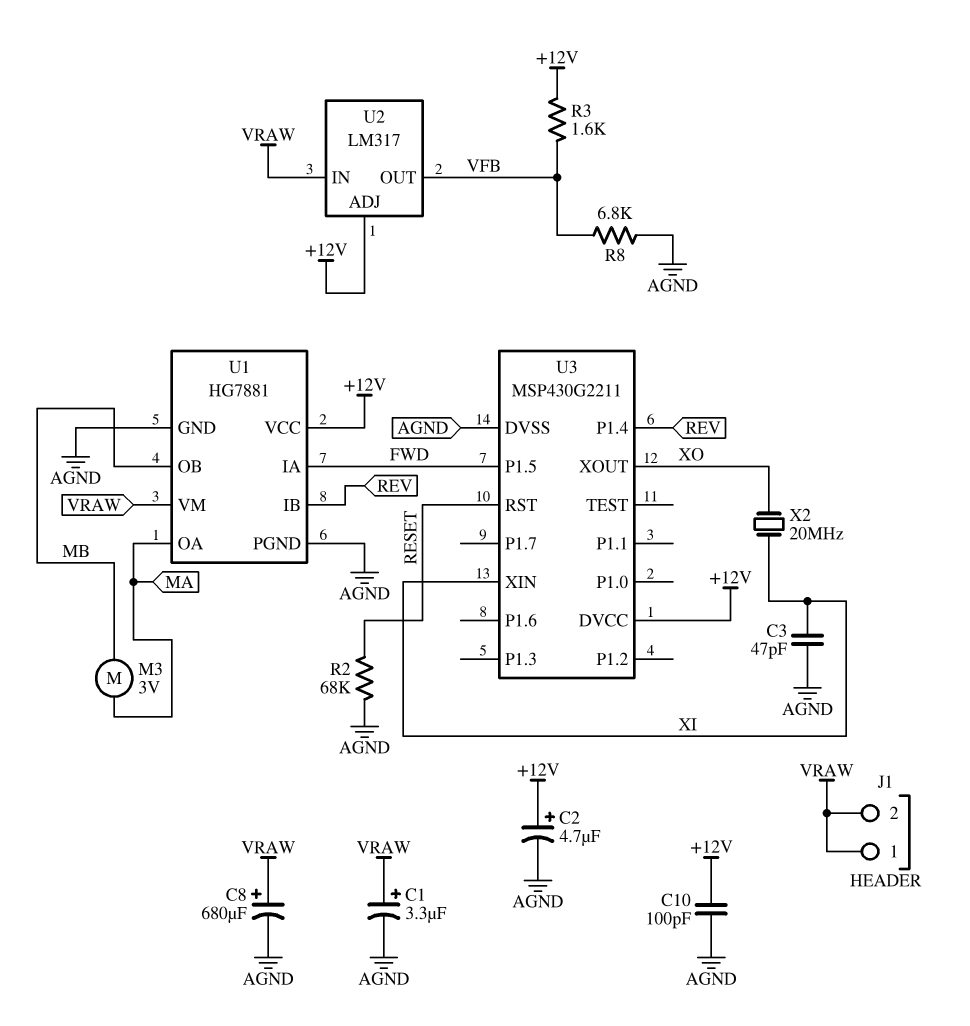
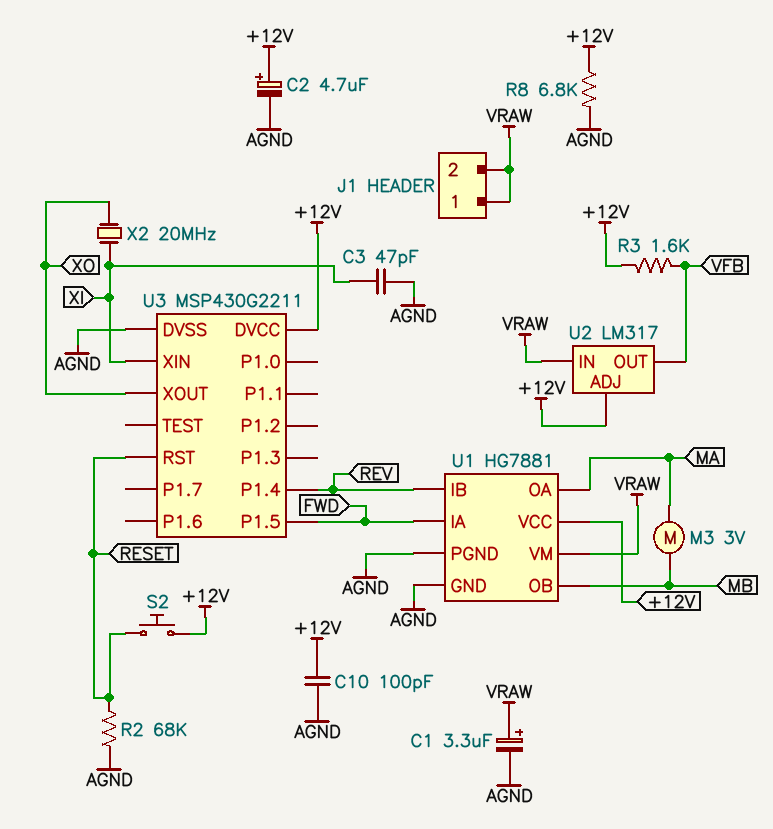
C8: 680uF (plus VRAW, minus AGND) -> none
R8: 6.8k (AGND, VFB) -> 6.8k (+12V, AGND)
S2: none -> button (+12V, RESET)

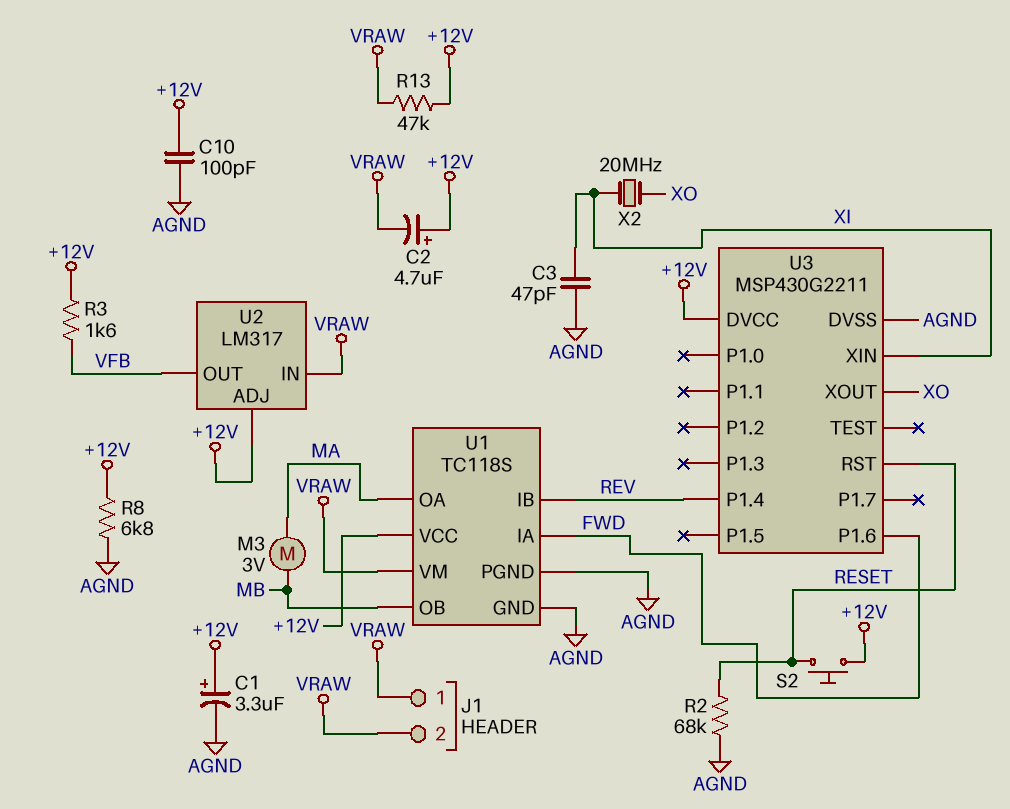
C1: 3.3uF (plus VRAW, minus AGND) -> 3.3uF (plus +12V, minus AGND)
C2: 4.7uF (plus +12V, minus AGND) -> 4.7uF (plus +12V, minus VRAW)
R13: none -> 47k (+12V, VRAW)
U1: HG7881 -> TC118S
U3 pin P1.5: FWD -> none
U3 pin P1.6: none -> FWD

